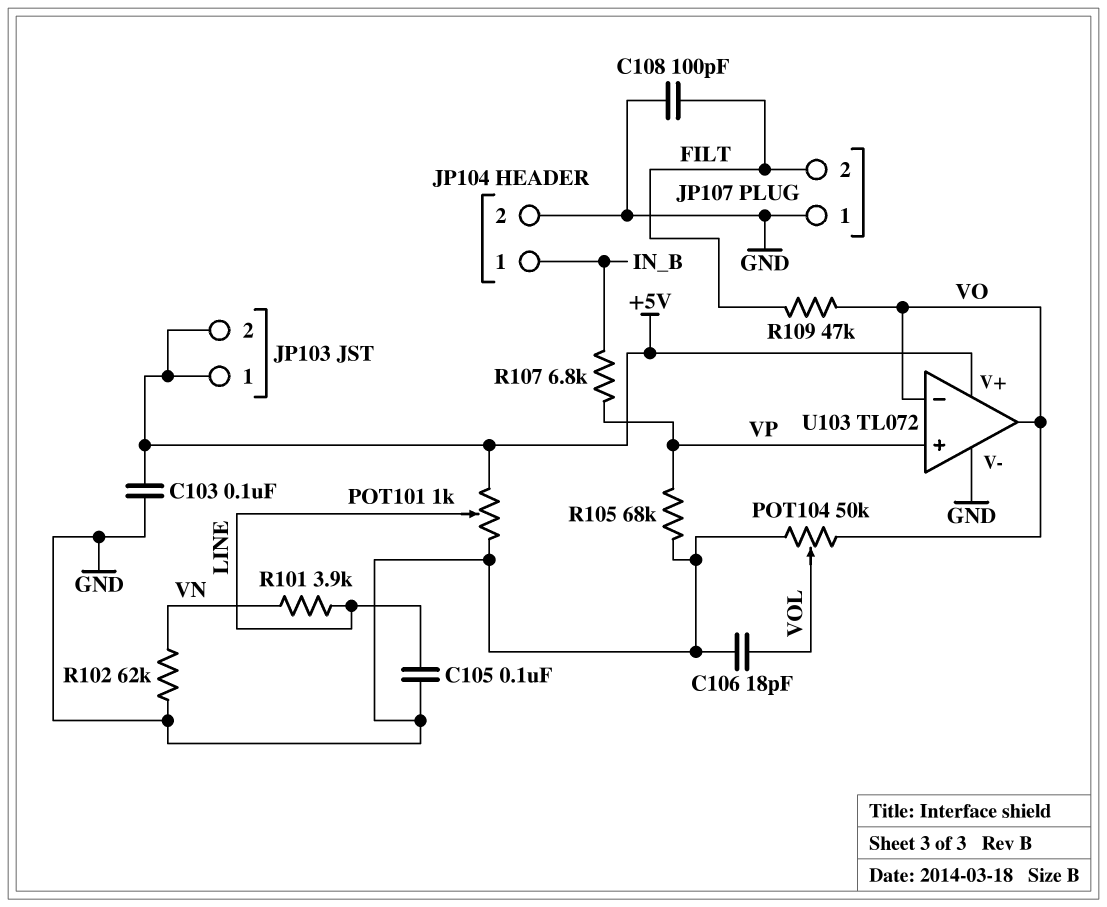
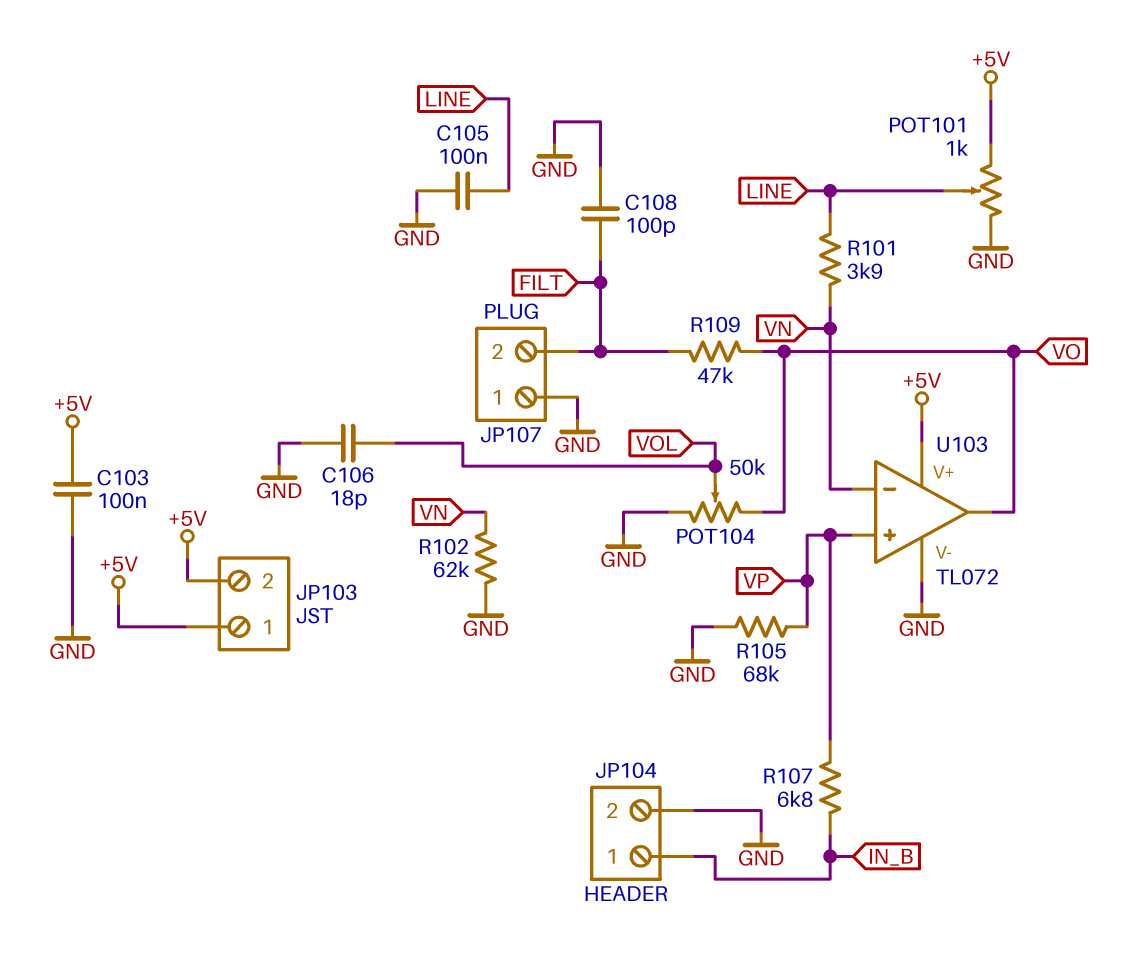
U103 pin in-: VO -> VN

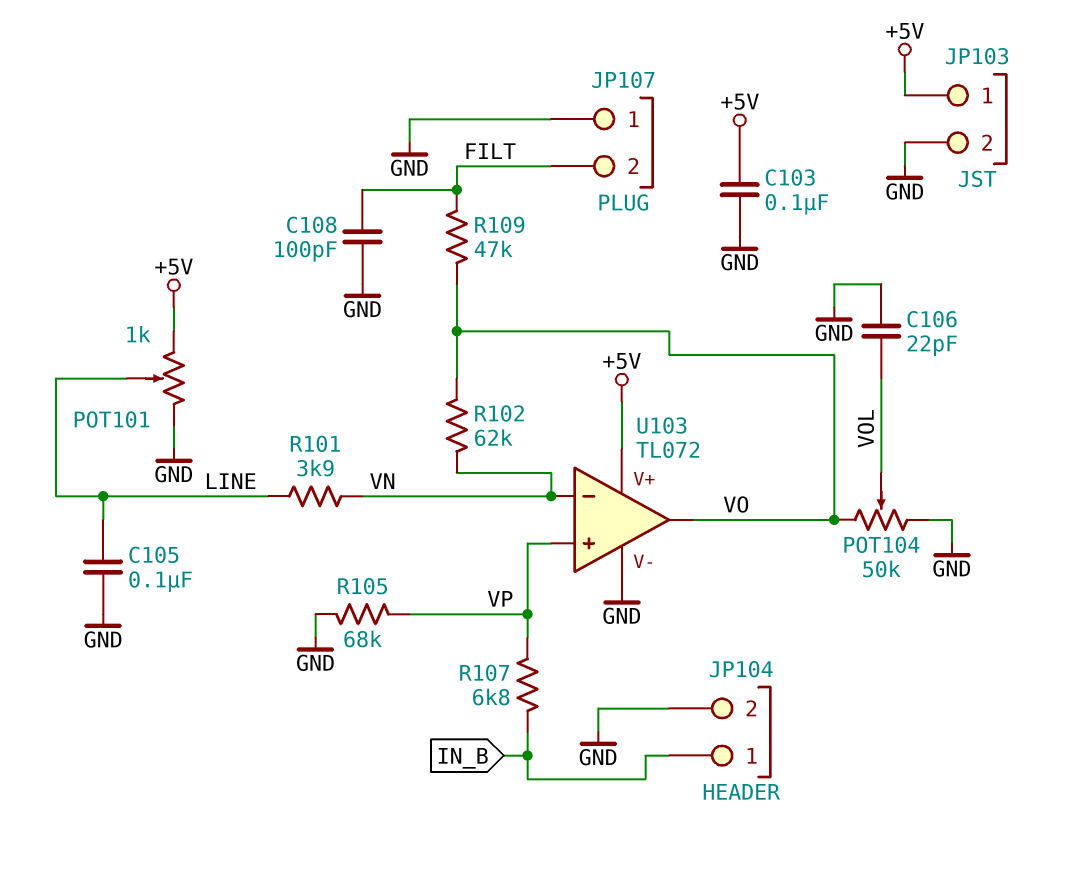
C106: 18pF (GND, VOL) -> 22pF (GND, VOL)
JP103 pin 2: +5V -> GND
R102: 62k (GND, VN) -> 62k (VN, VO)

